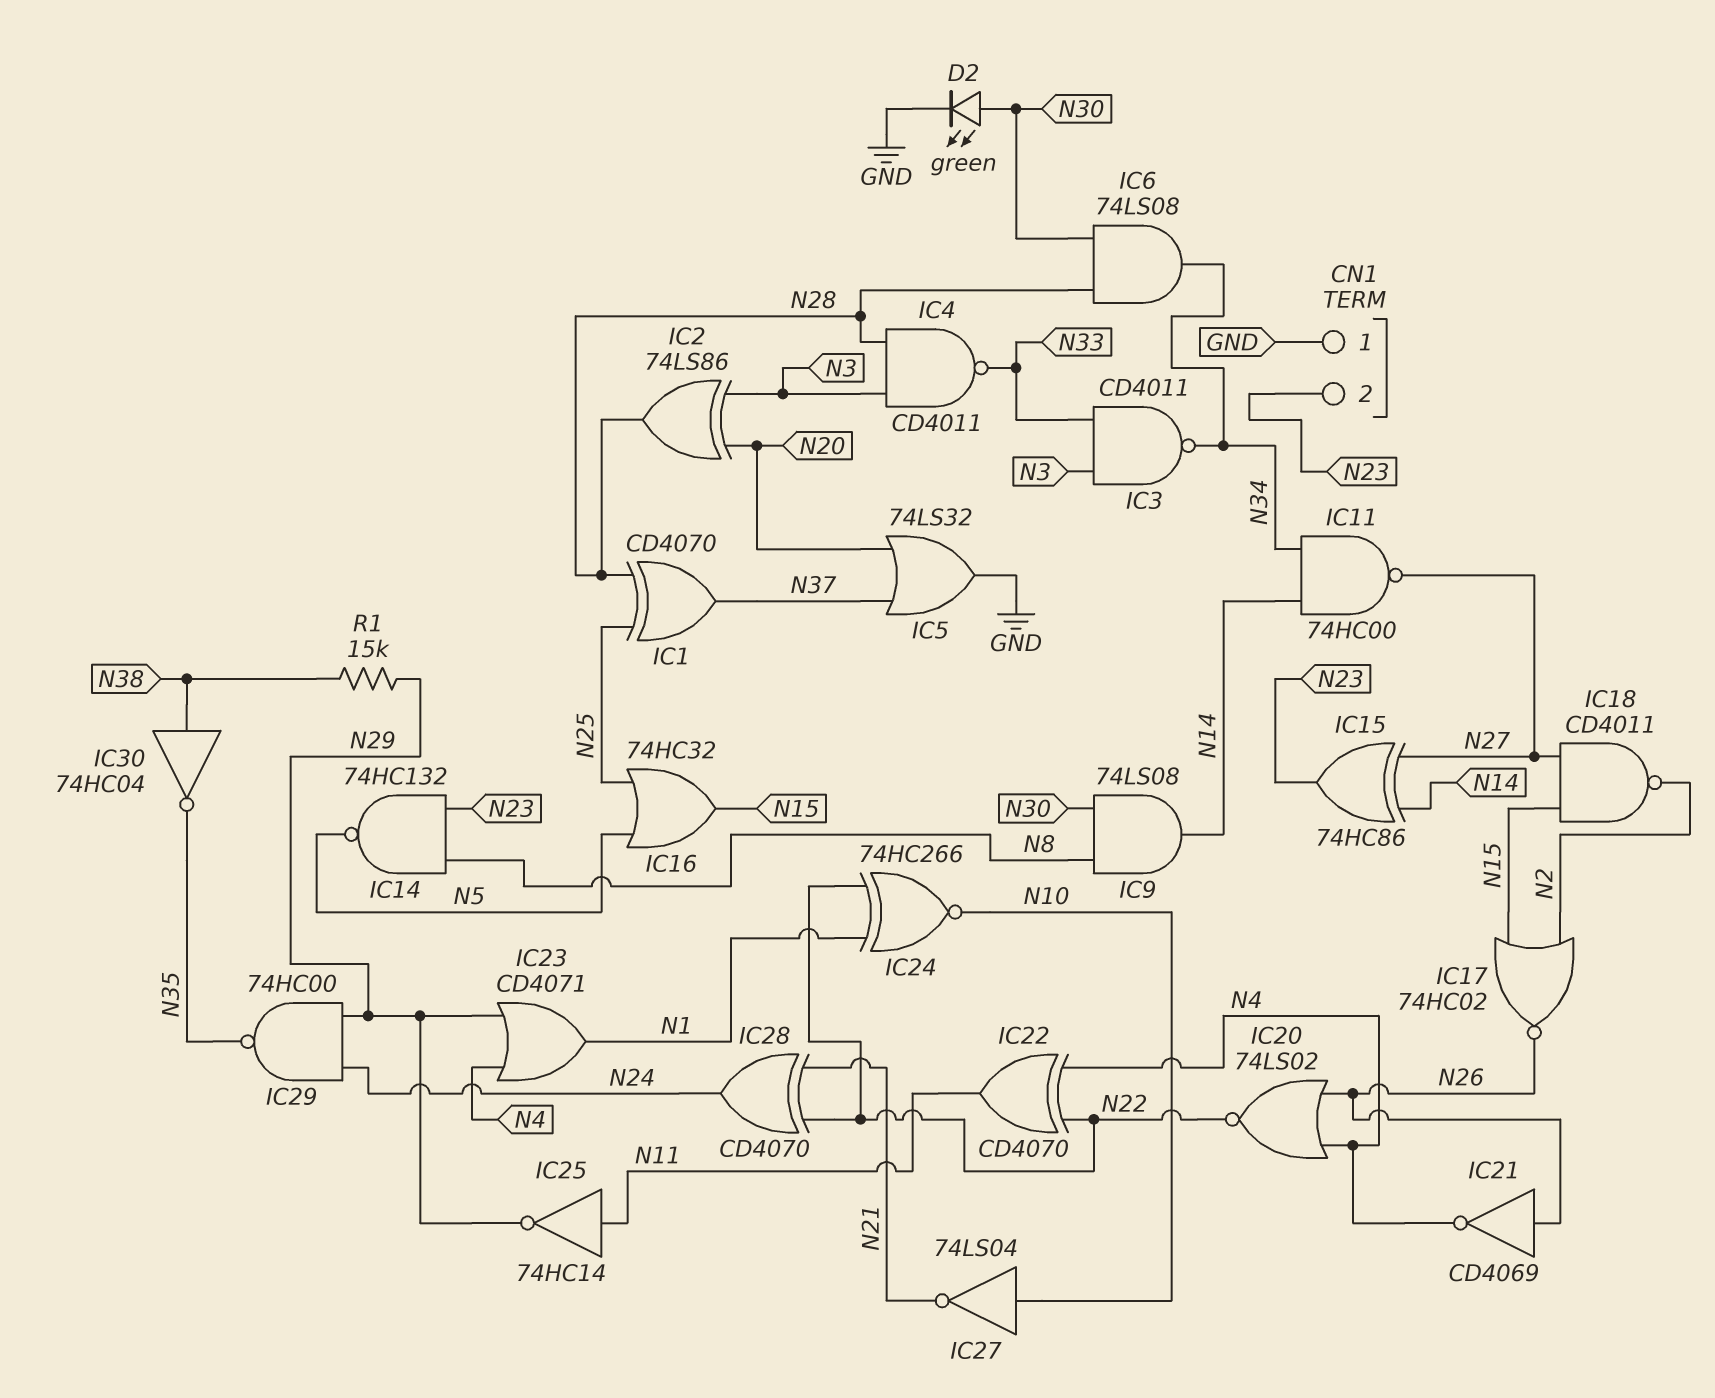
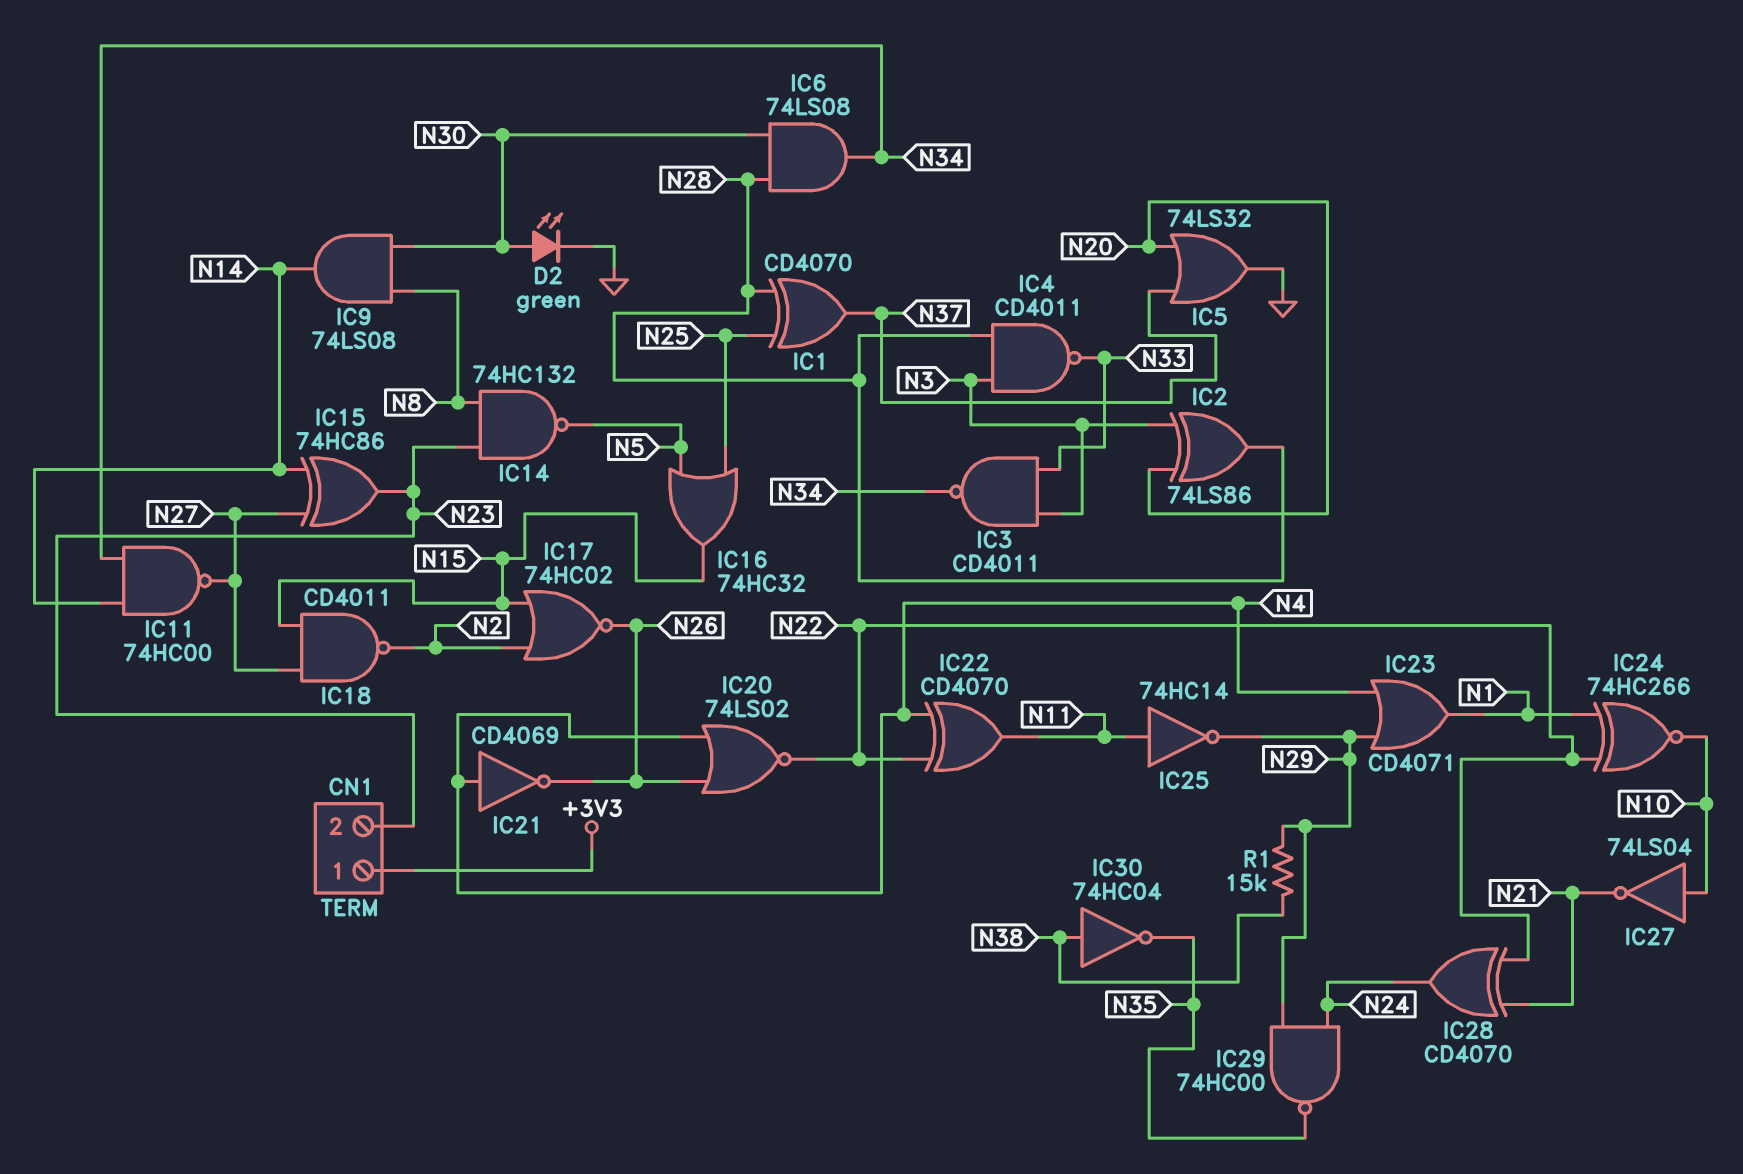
CN1 pin 1: GND -> +3V3
IC21: NOT CD4069 (in N26, out N4) -> NOT CD4069 (in N4, out N26)

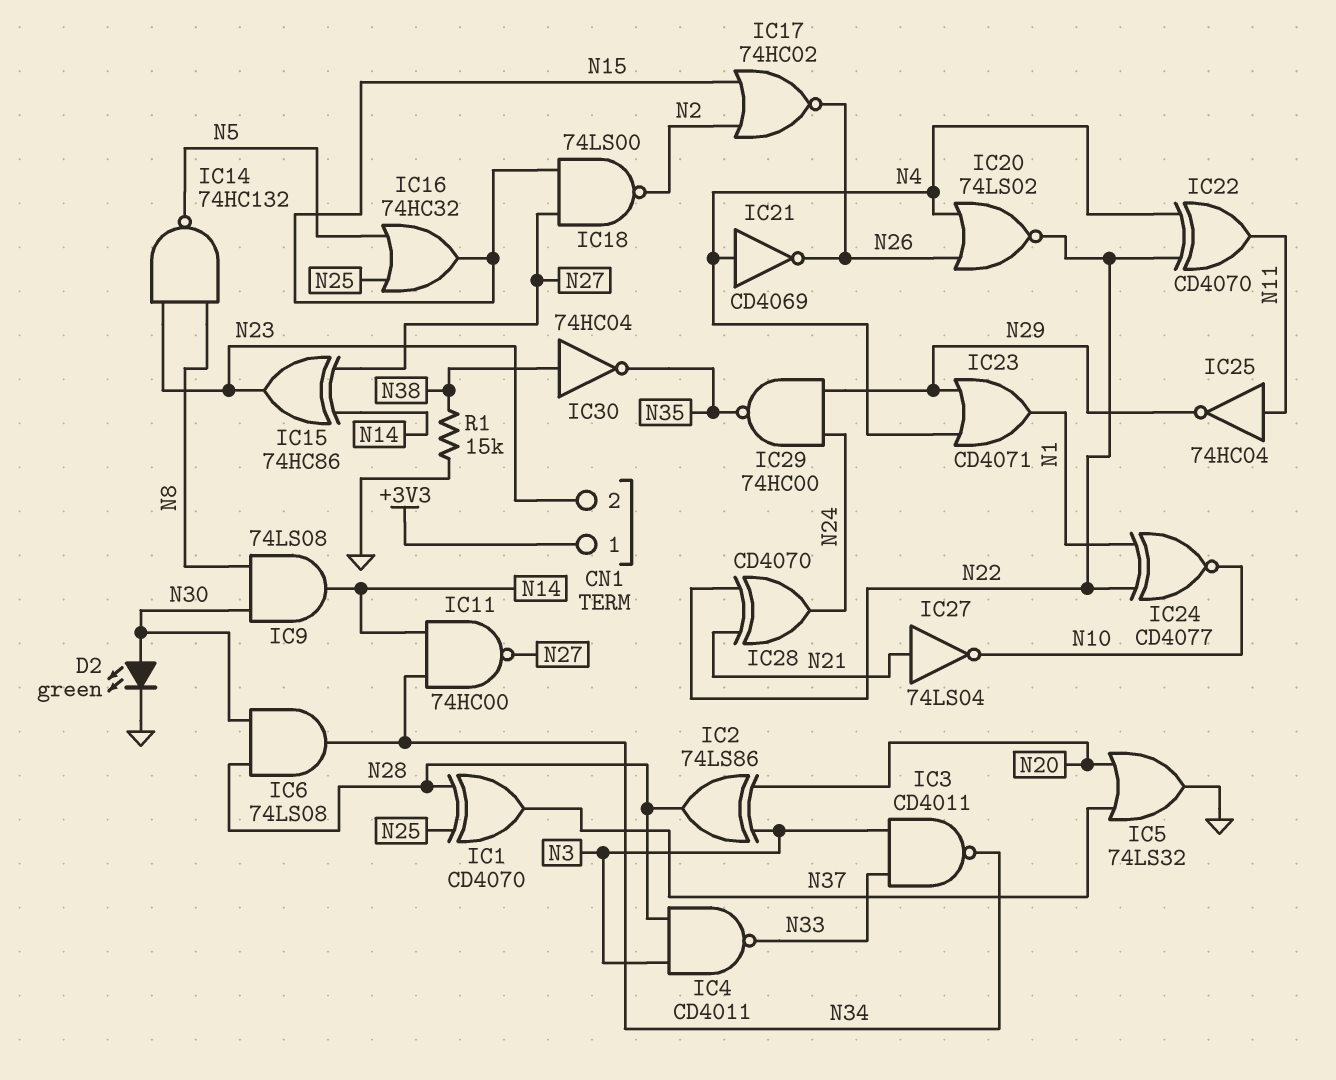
IC18: NAND CD4011 (in N15, in N27, out N2) -> NAND 74LS00 (in N15, in N27, out N2)
IC24: XNOR 74HC266 (in N1, in N22, out N10) -> XNOR CD4077 (in N1, in N22, out N10)
IC25: NOT 74HC14 (in N11, out N29) -> NOT 74HC04 (in N11, out N29)
IC27: NOT 74LS04 (in N10, out N21) -> NOT 74LS04 (in N21, out N10)
R1: 15k (N29, N38) -> 15k (GND, N38)

